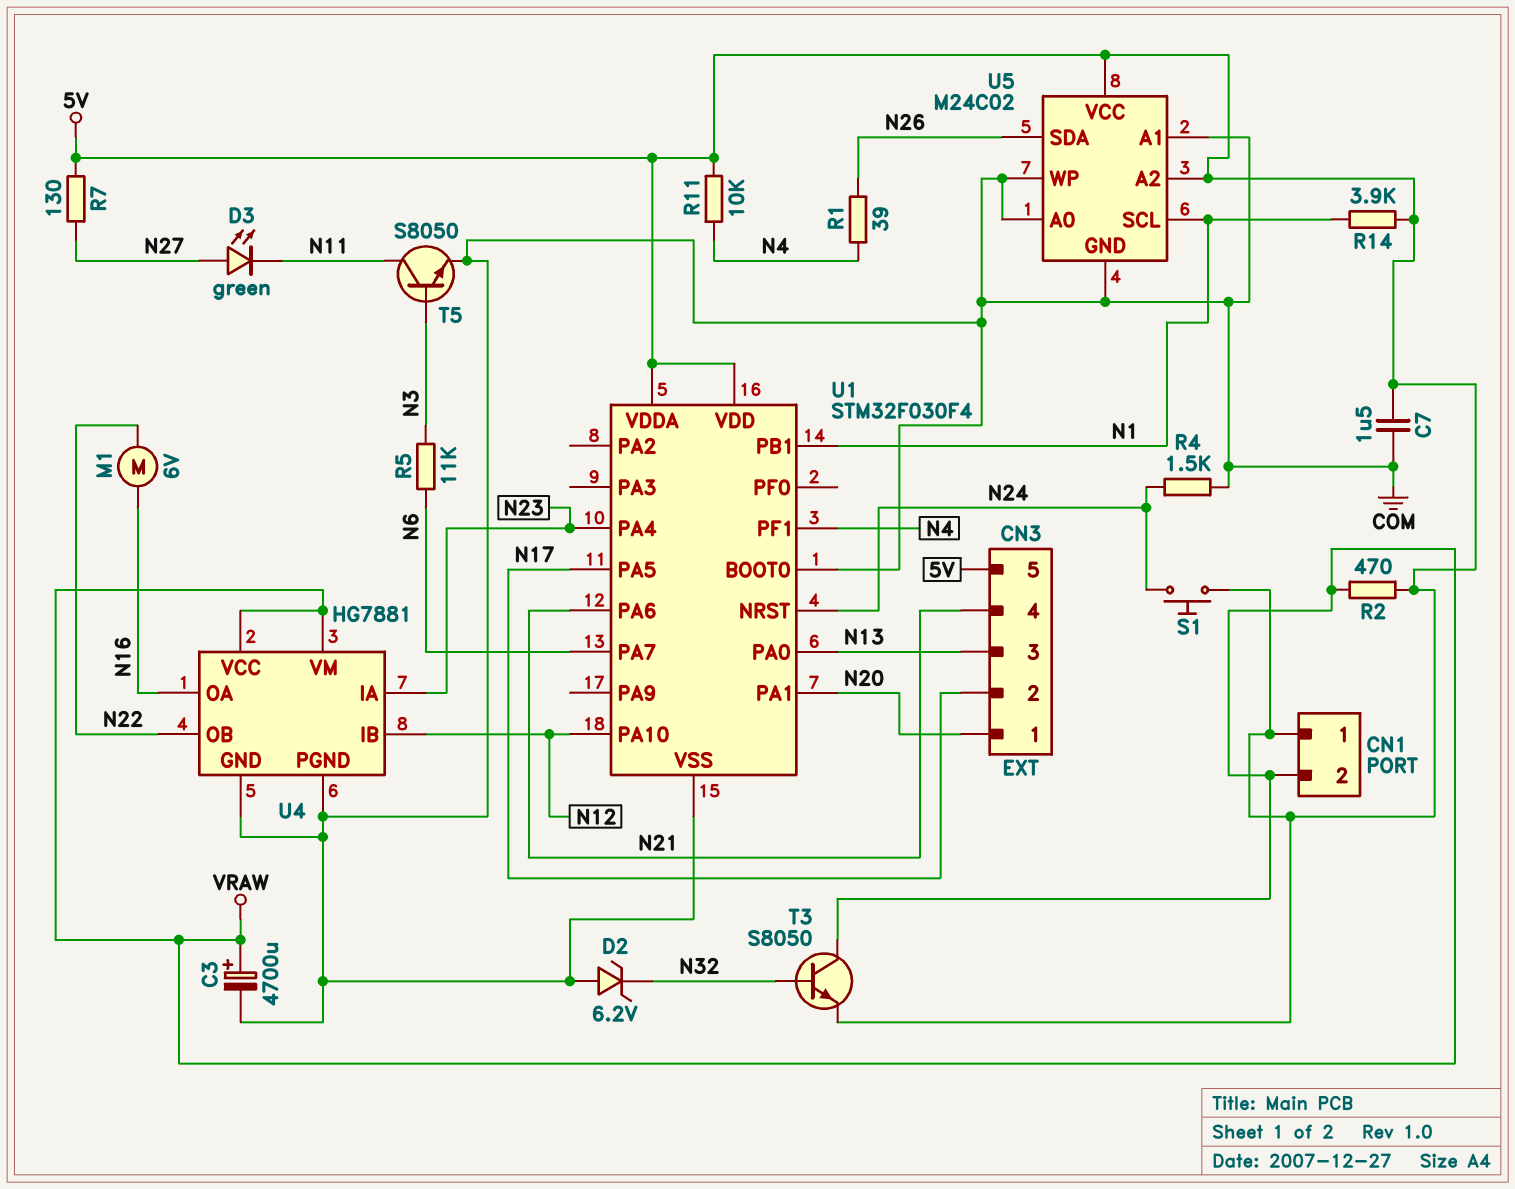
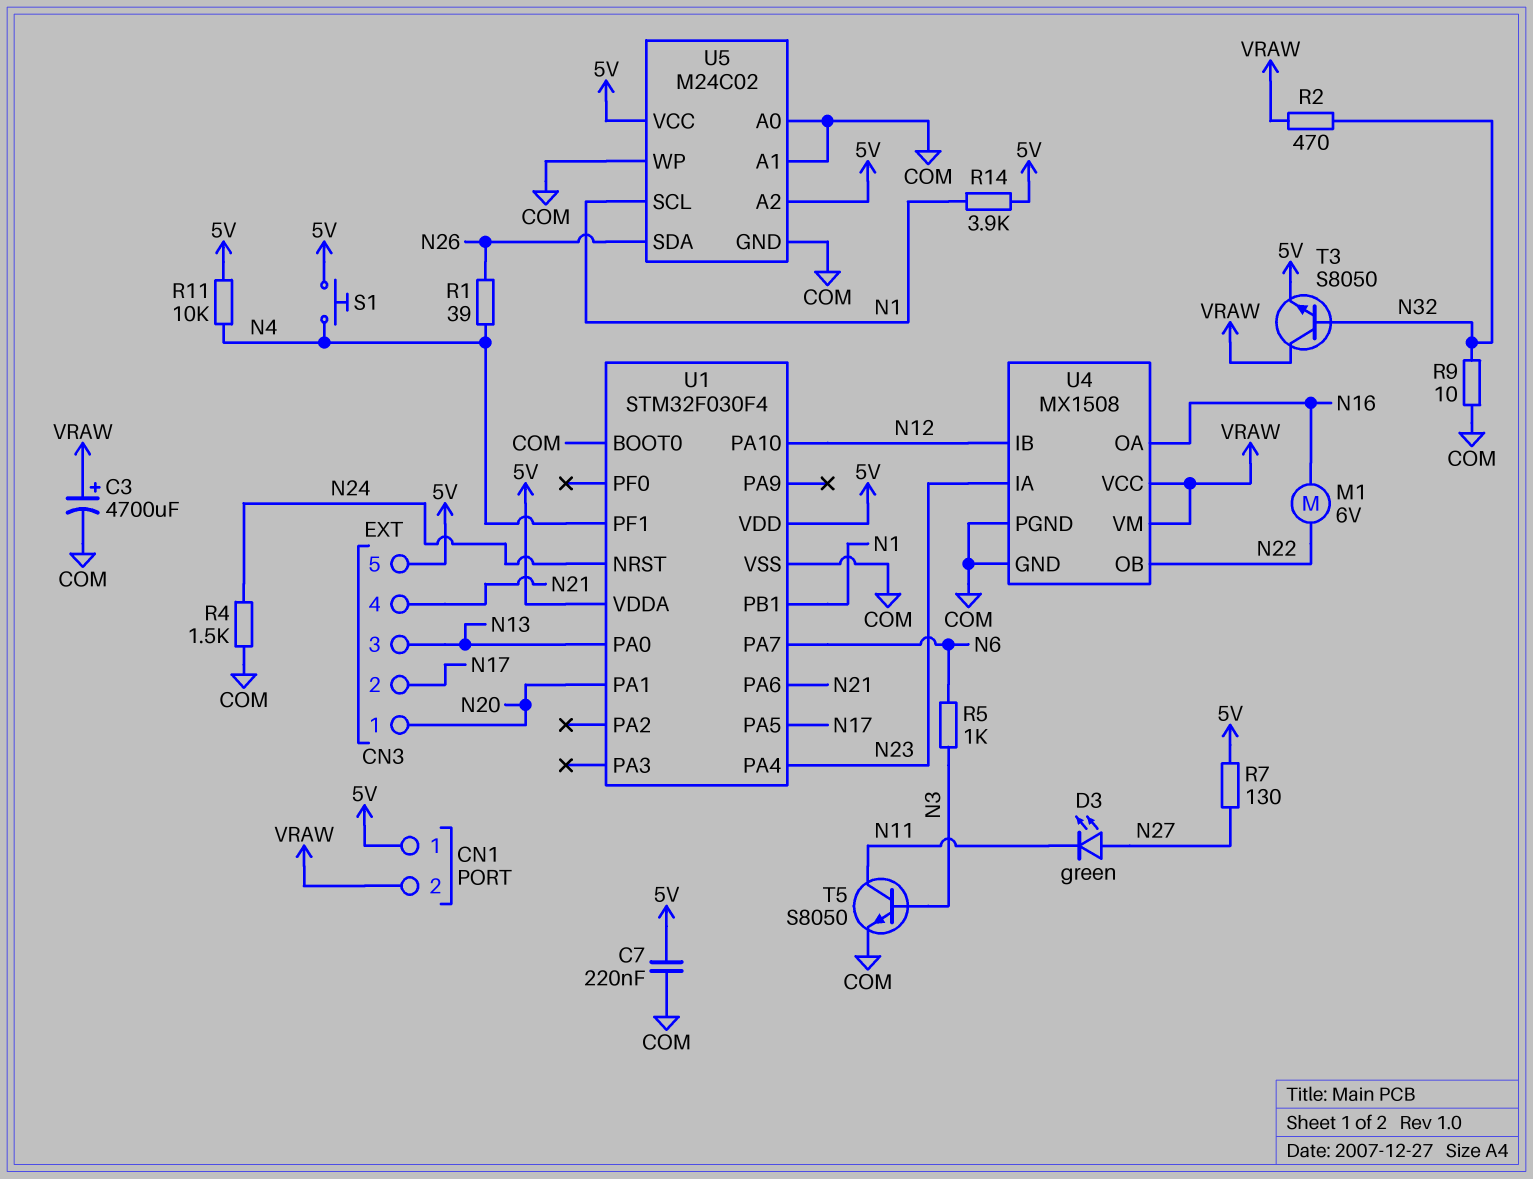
C7: 1.5uF (5V, COM) -> 220nF (5V, COM)
D2: zener 6.2V (A COM, K N32) -> none
R2: 470 (5V, VRAW) -> 470 (N32, VRAW)
R5: 11k (N3, N6) -> 1k (N3, N6)
R9: none -> 10 (COM, N32)
S1: button (5V, N24) -> button (5V, N4)
U4: HG7881 -> MX1508

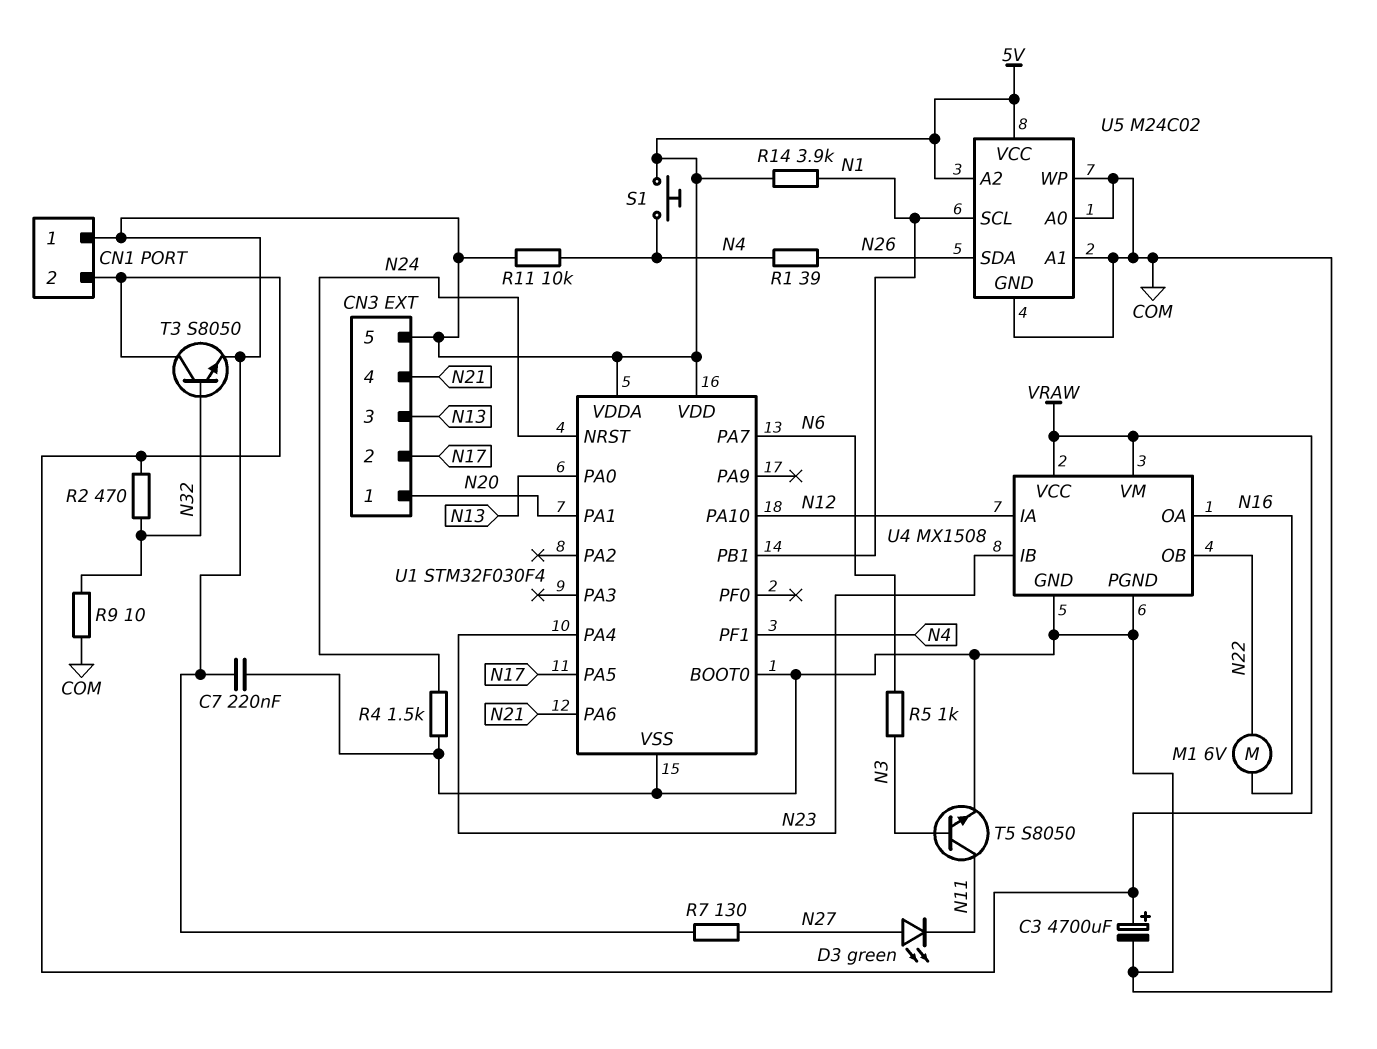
U4 pin IA: N23 -> N12
U4 pin IB: N12 -> N23

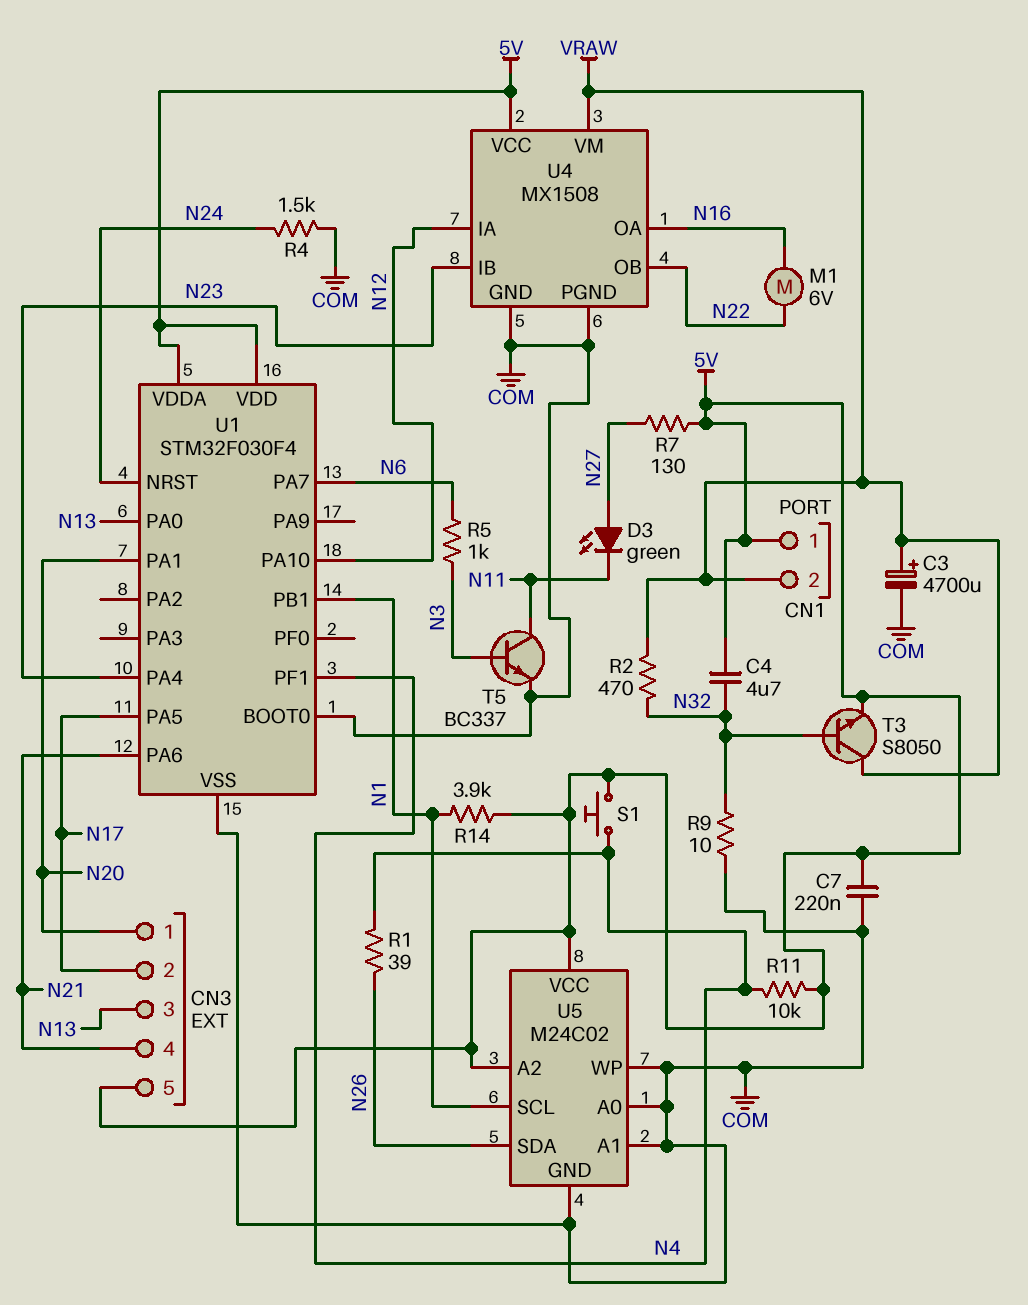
C4: none -> 4.7uF (5V, N32)
T5: NPN S8050 (B N3, C N11, E COM) -> NPN BC337 (B N3, C N11, E COM)
U4 pin VCC: VRAW -> 5V

